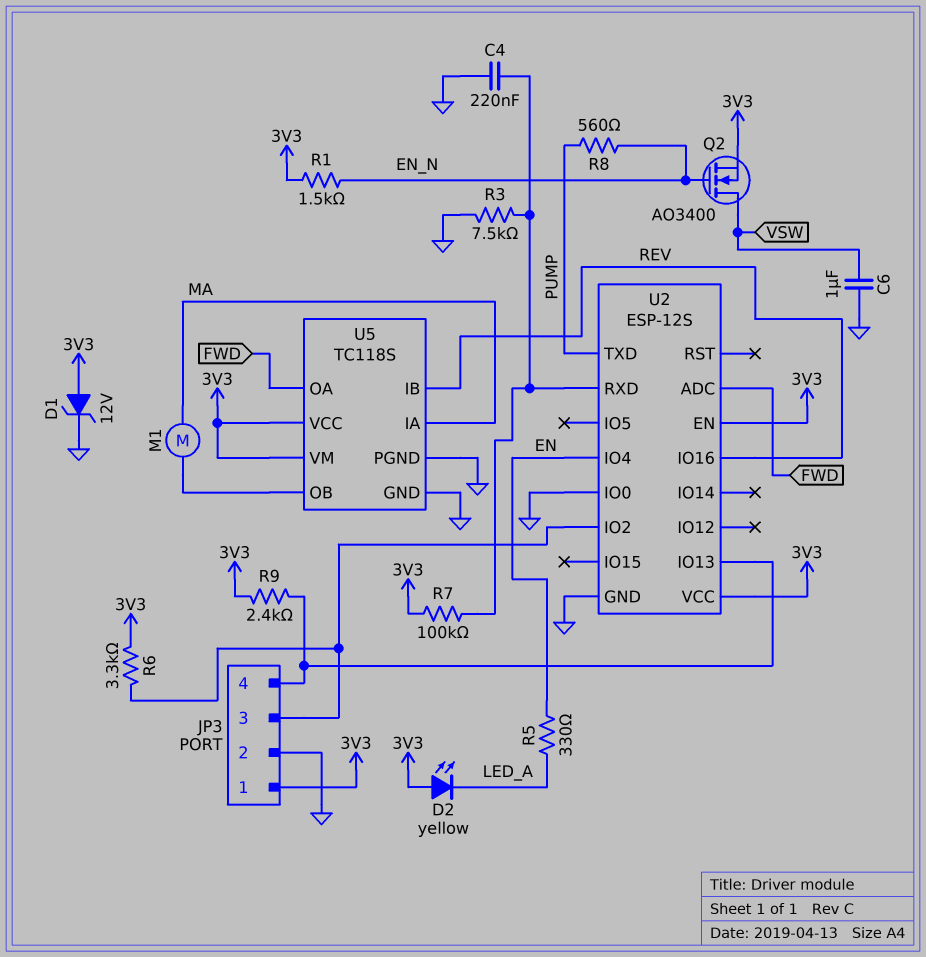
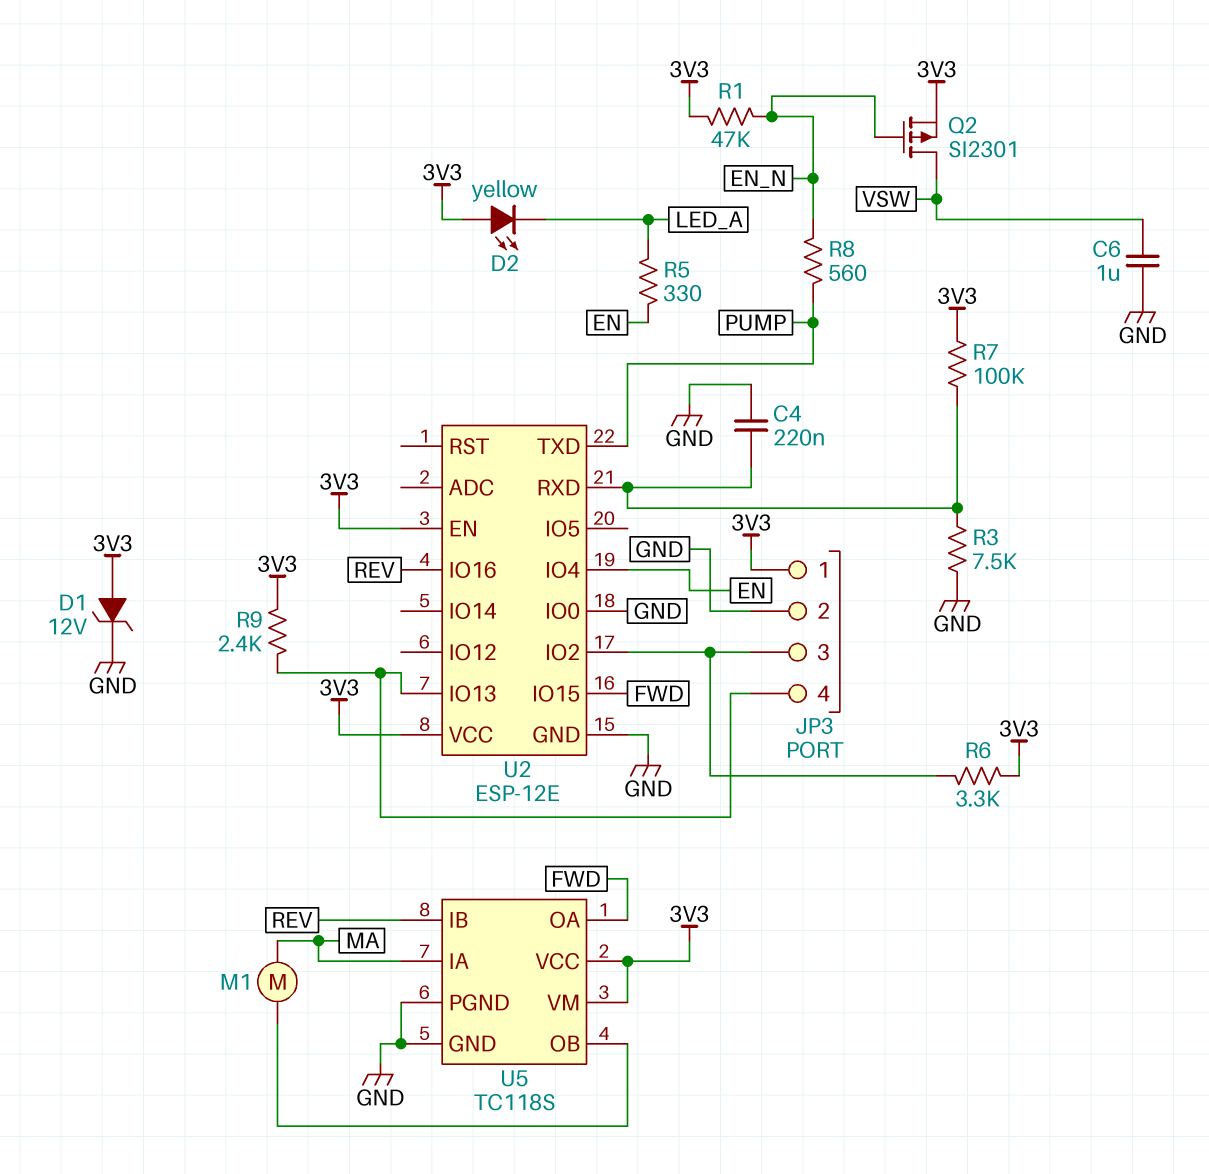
Q2: NMOS AO3400 (G EN_N, D VSW, S 3V3) -> PMOS SI2301 (G EN_N, D VSW, S 3V3)
R1: 1.5k (3V3, EN_N) -> 47k (3V3, EN_N)
U2: ESP-12S -> ESP-12E
U2 pin ADC: FWD -> none
U2 pin IO15: none -> FWD

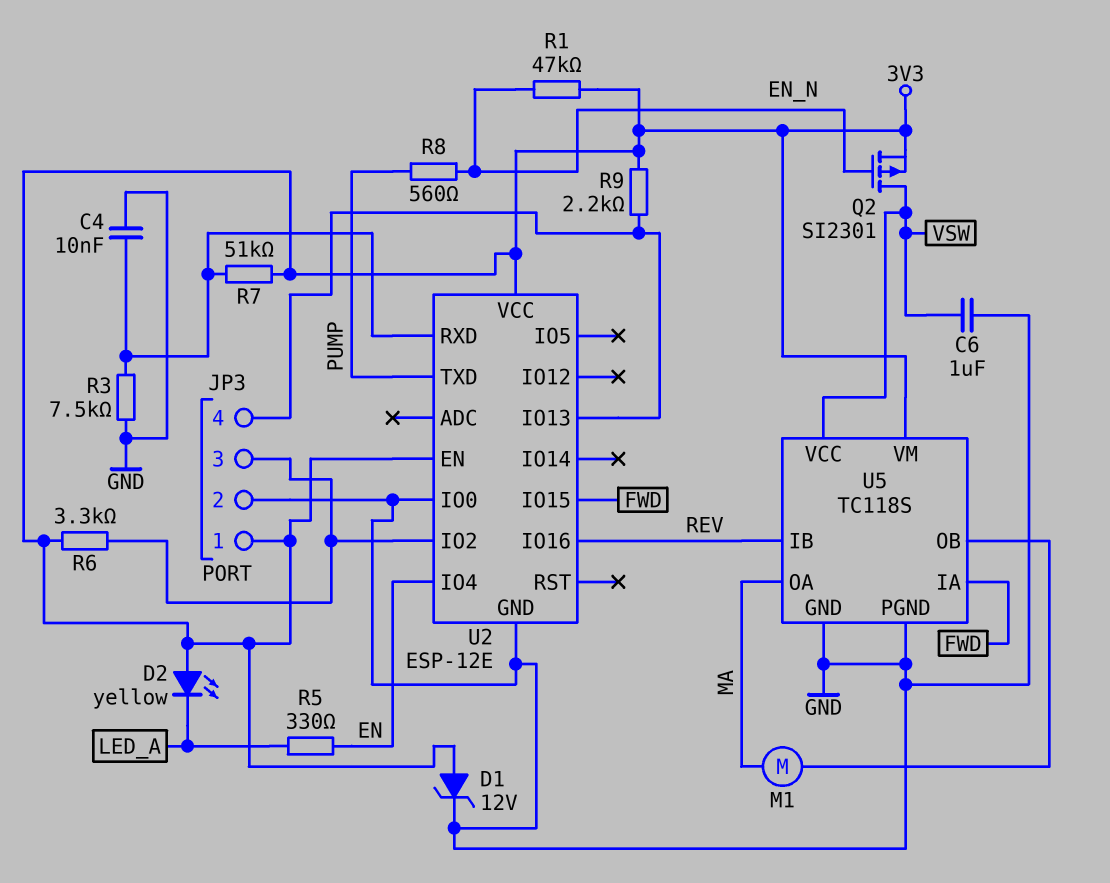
C4: 220nF (GND, U2/RXD) -> 10nF (GND, U2/RXD)
R7: 100k (3V3, U2/RXD) -> 51k (3V3, U2/RXD)
R9: 2.4k (3V3, JP3/4) -> 2.2k (3V3, JP3/4)
U5 pin IA: MA -> FWD
U5 pin OA: FWD -> MA
U5 pin VCC: 3V3 -> VSW

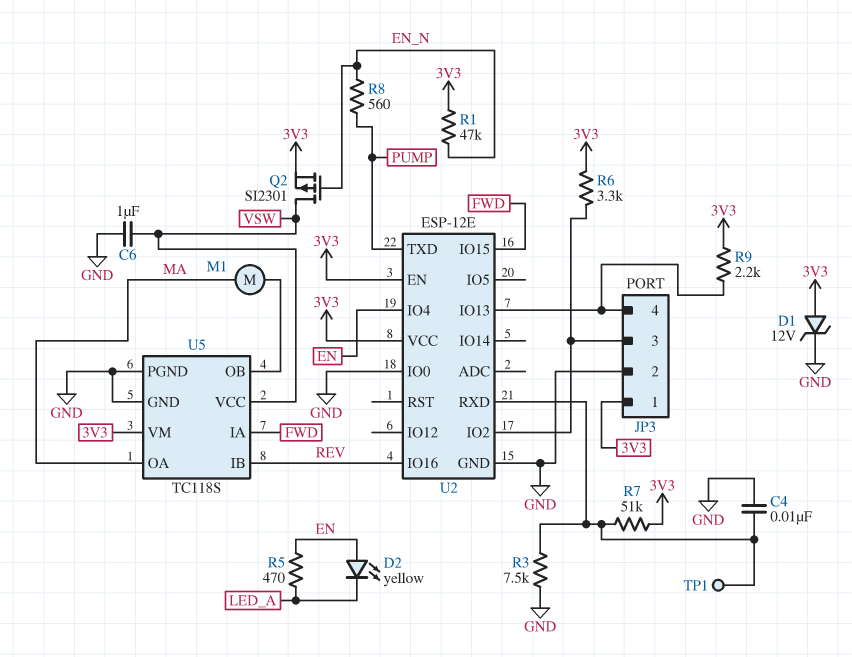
D2: LED yellow (A 3V3, K LED_A) -> LED yellow (A EN, K LED_A)
R5: 330 (EN, LED_A) -> 470 (EN, LED_A)
TP1: none -> test point (U2/RXD)

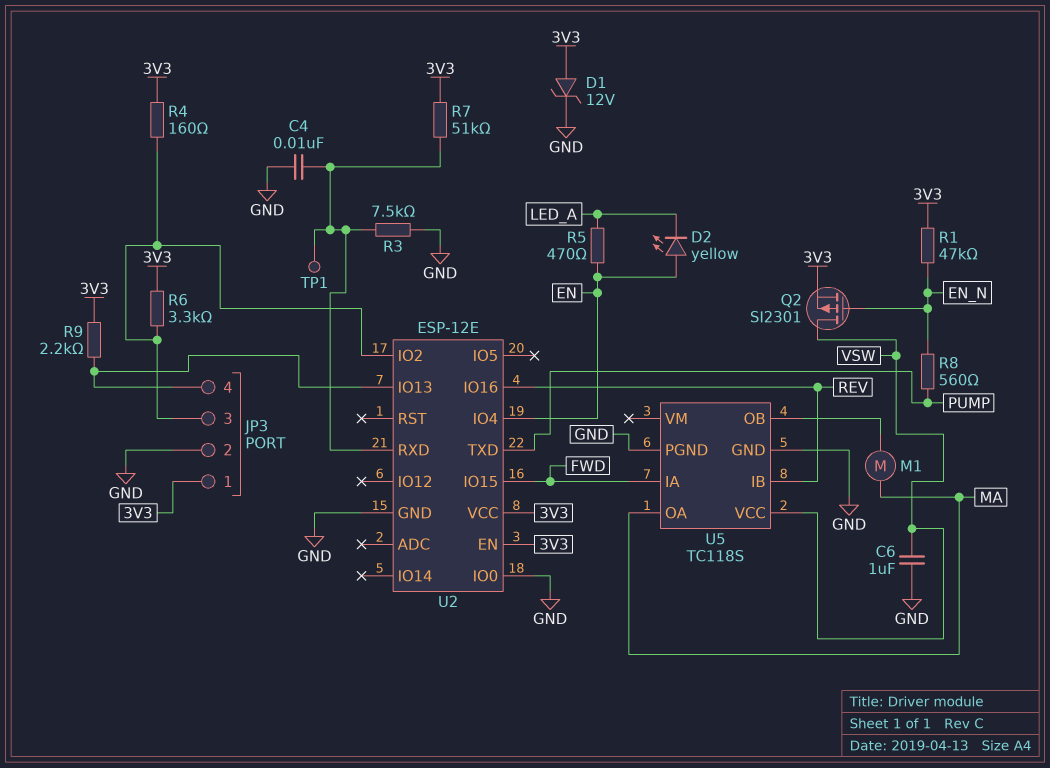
R4: none -> 160 (3V3, JP3/3)
U5 pin VM: 3V3 -> none

